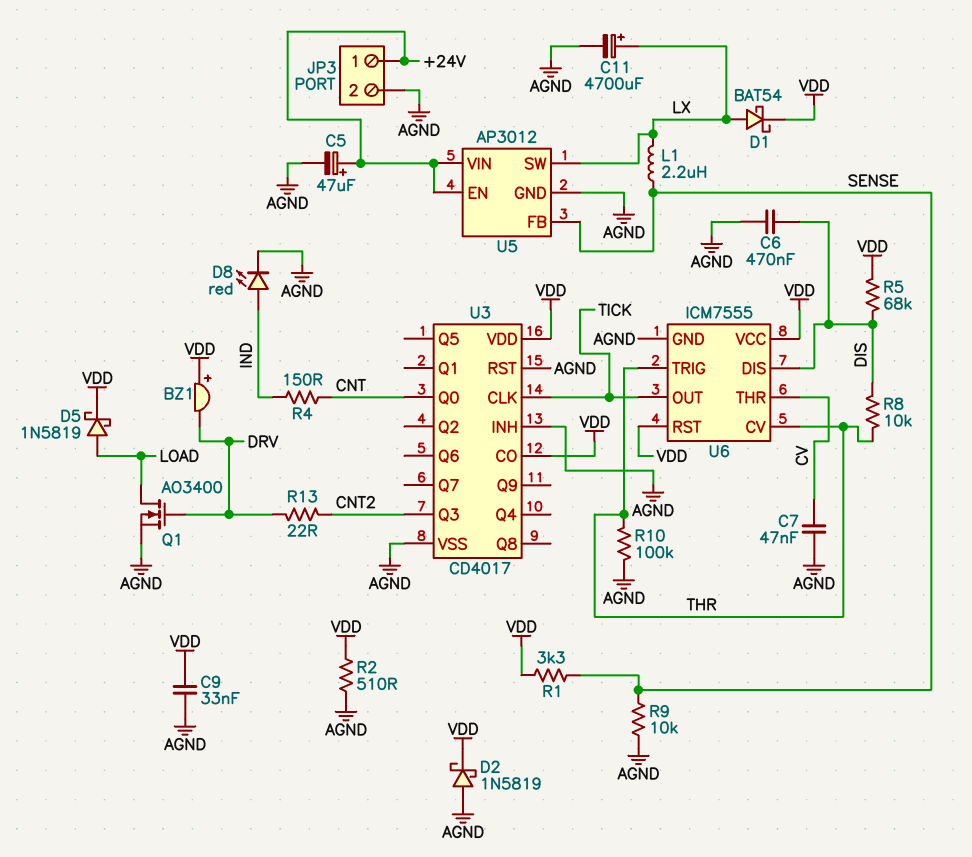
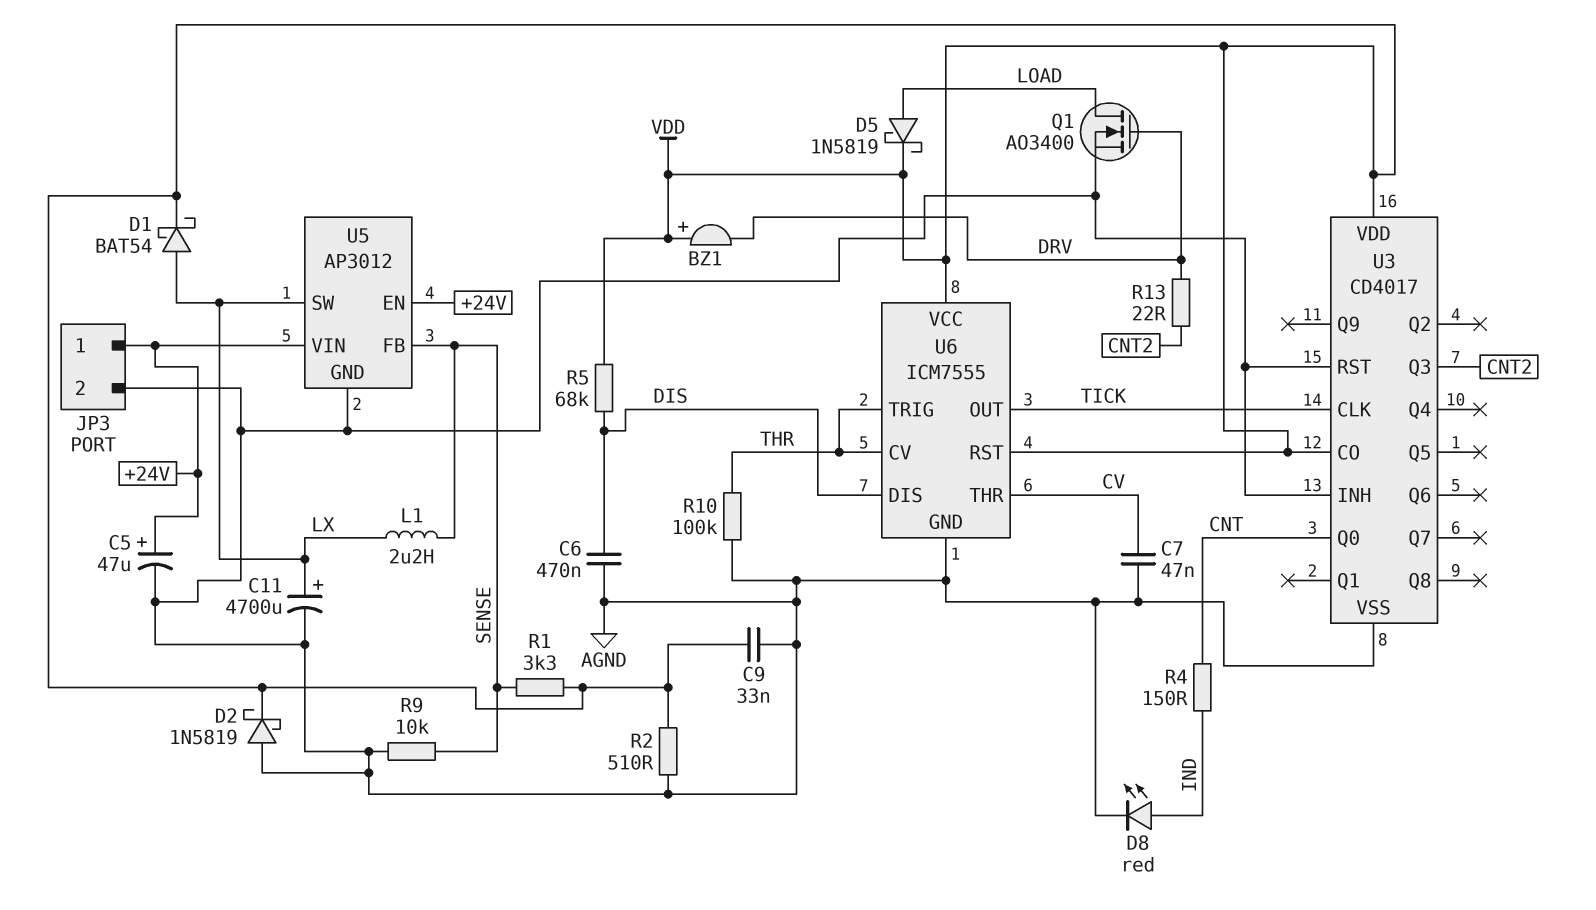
R8: 10k (DIS, THR) -> none

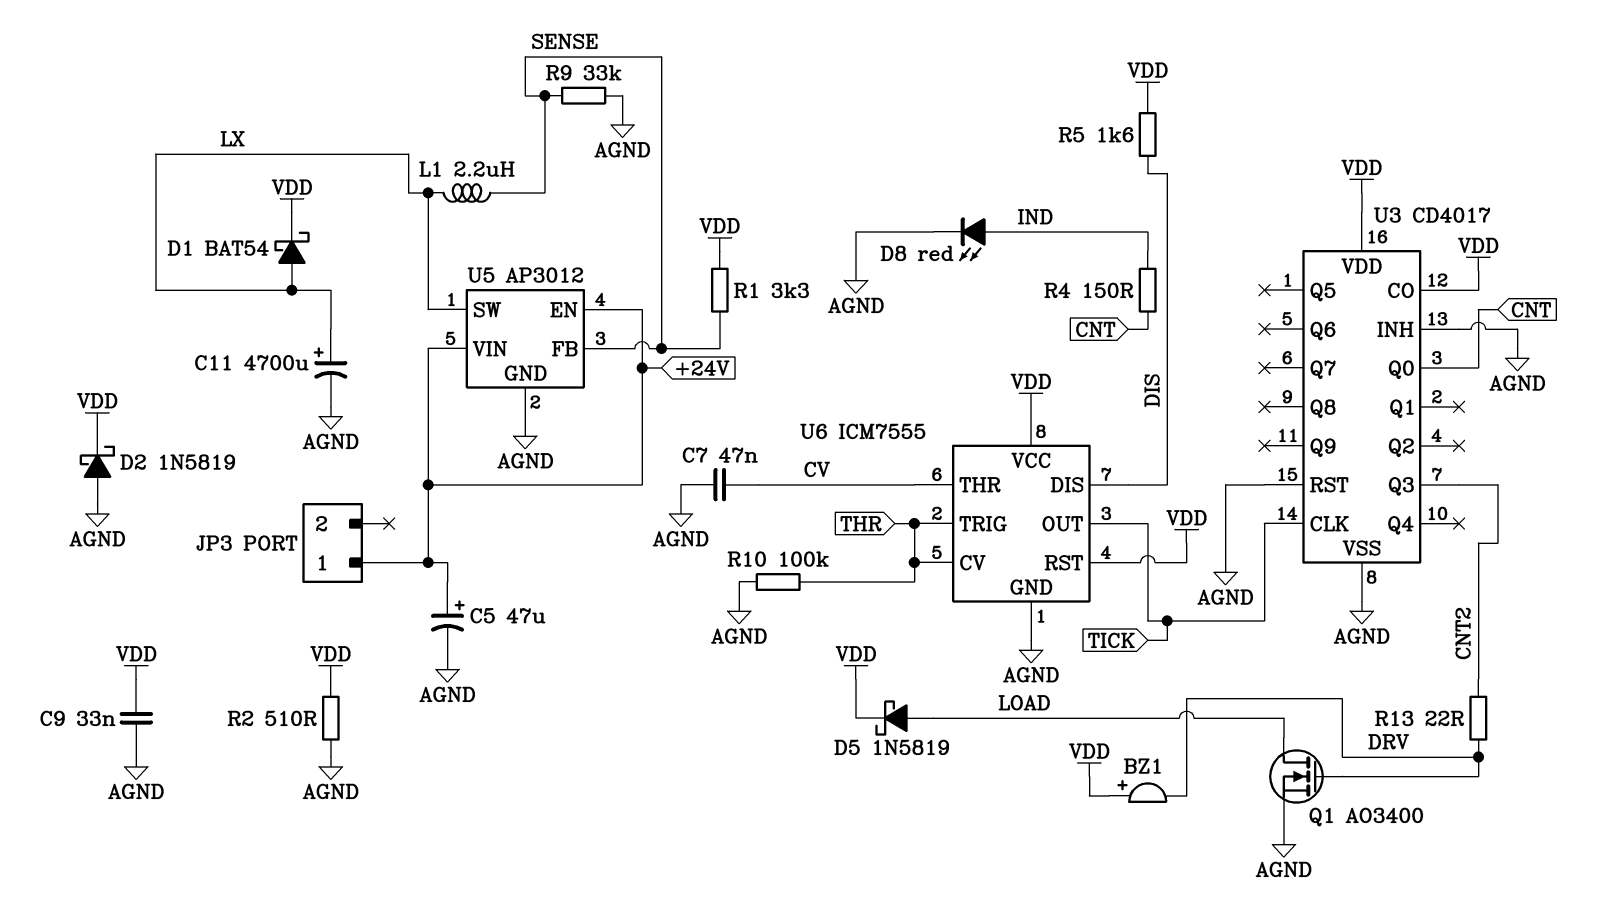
C6: 470nF (AGND, DIS) -> none
JP3 pin 2: AGND -> none
R5: 68k (DIS, VDD) -> 1.6k (DIS, VDD)
R9: 10k (AGND, SENSE) -> 33k (AGND, SENSE)

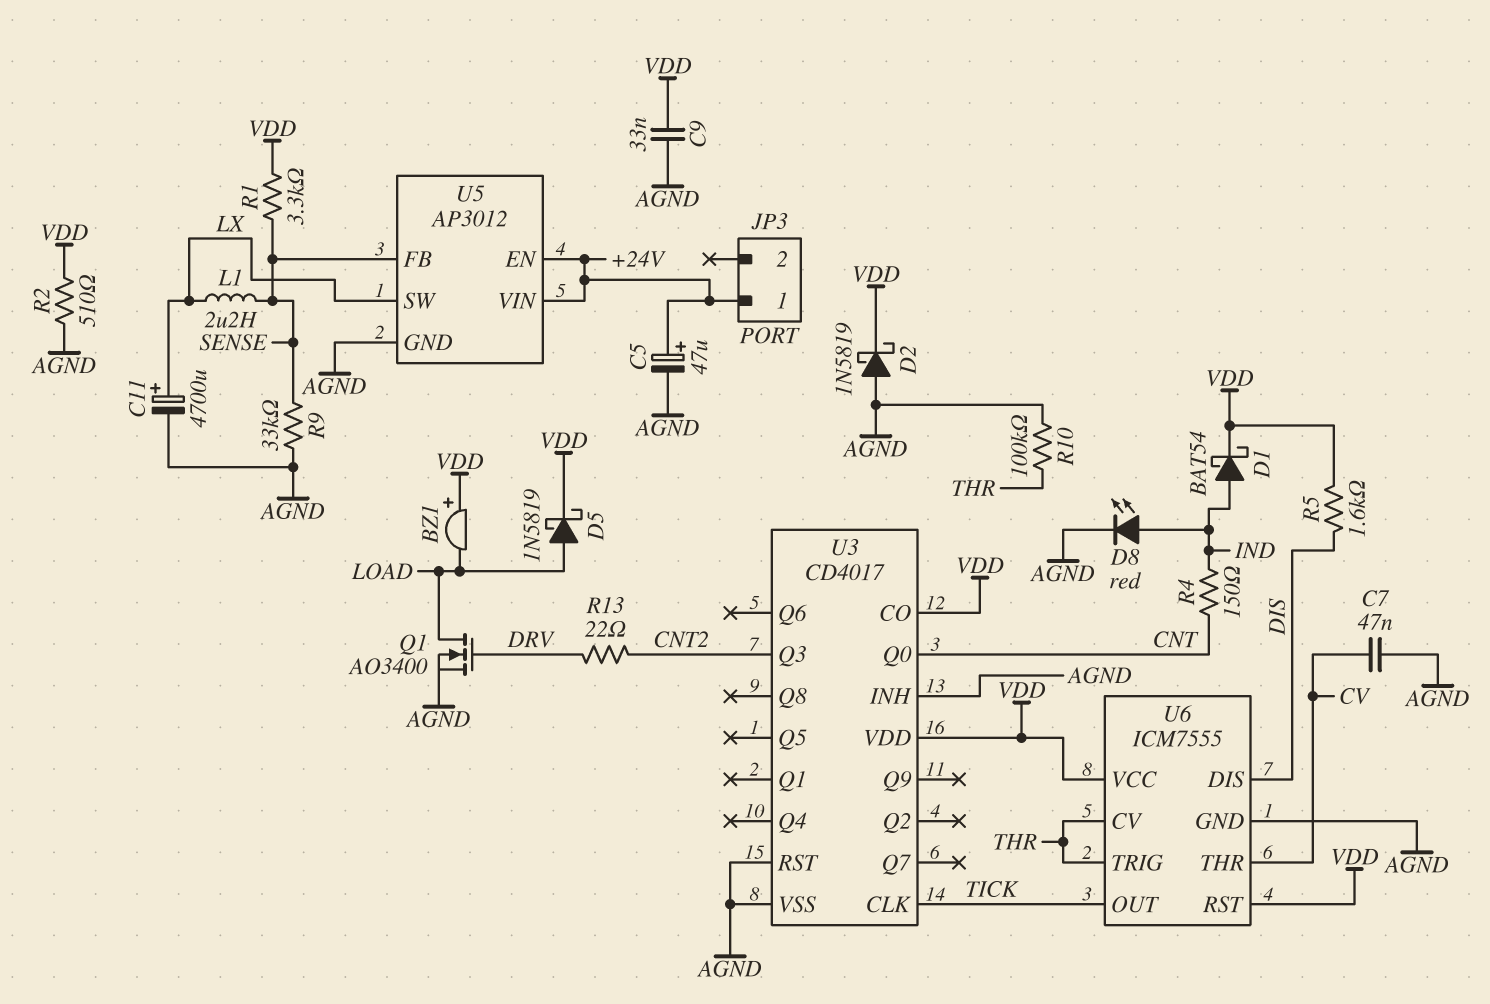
BZ1: buzzer (plus VDD, minus DRV) -> buzzer (plus VDD, minus LOAD)
D1: schottky BAT54 (A LX, K VDD) -> schottky BAT54 (A IND, K VDD)

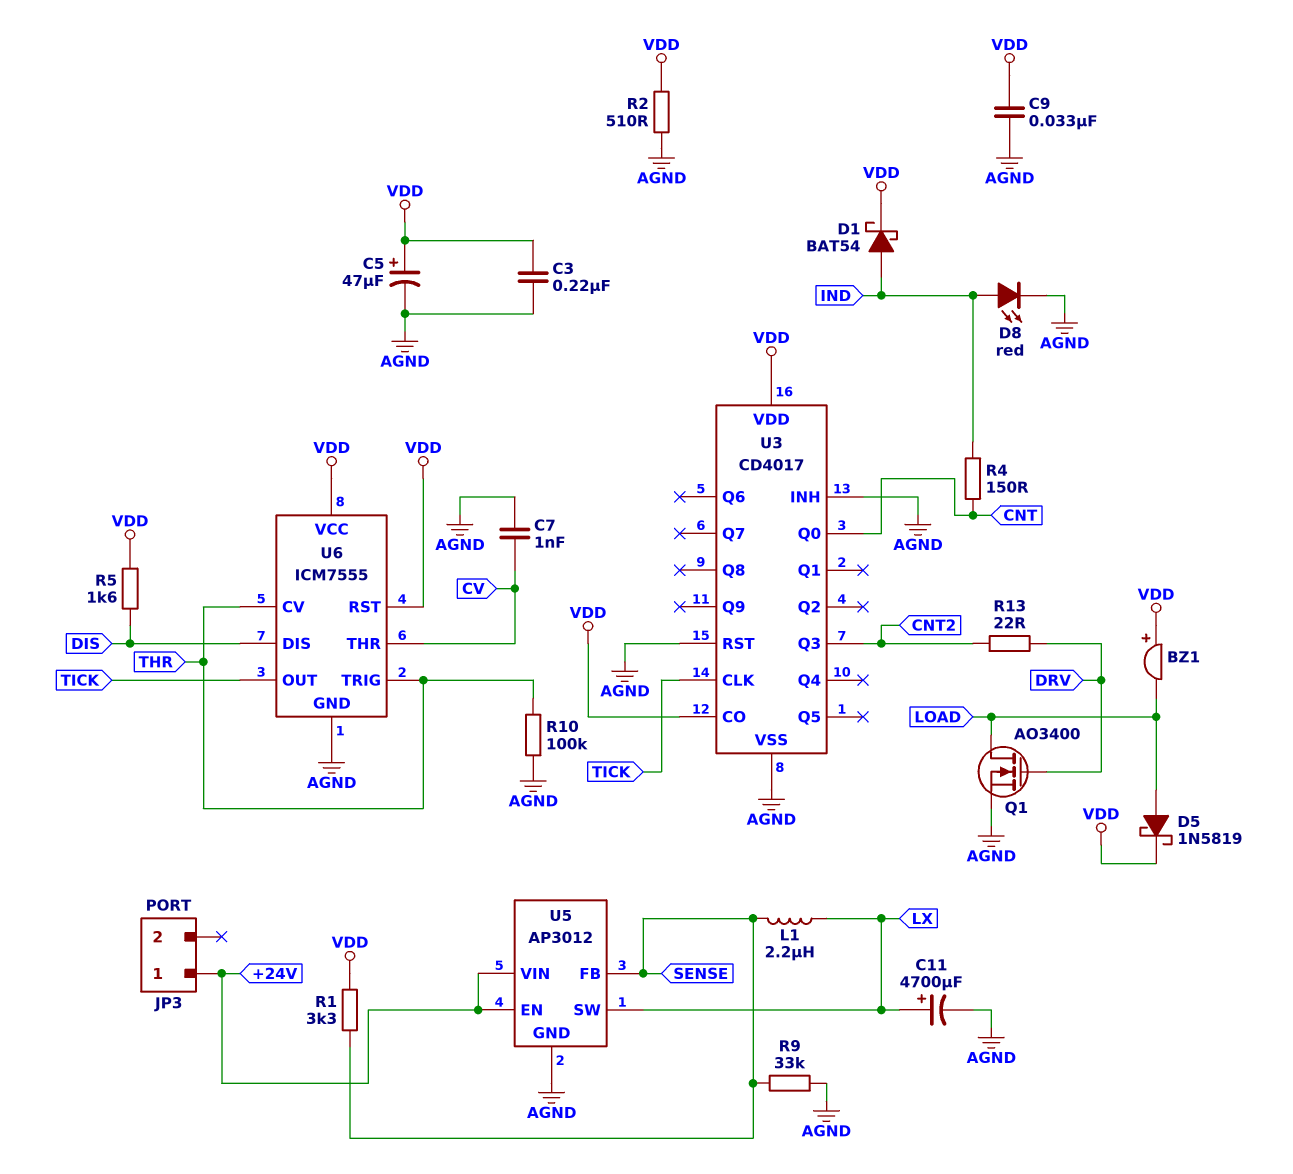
C3: none -> 220nF (AGND, VDD)
C5: 47uF (plus +24V, minus AGND) -> 47uF (plus VDD, minus AGND)
C7: 47nF (AGND, CV) -> 1nF (AGND, CV)
D2: schottky 1N5819 (A AGND, K VDD) -> none

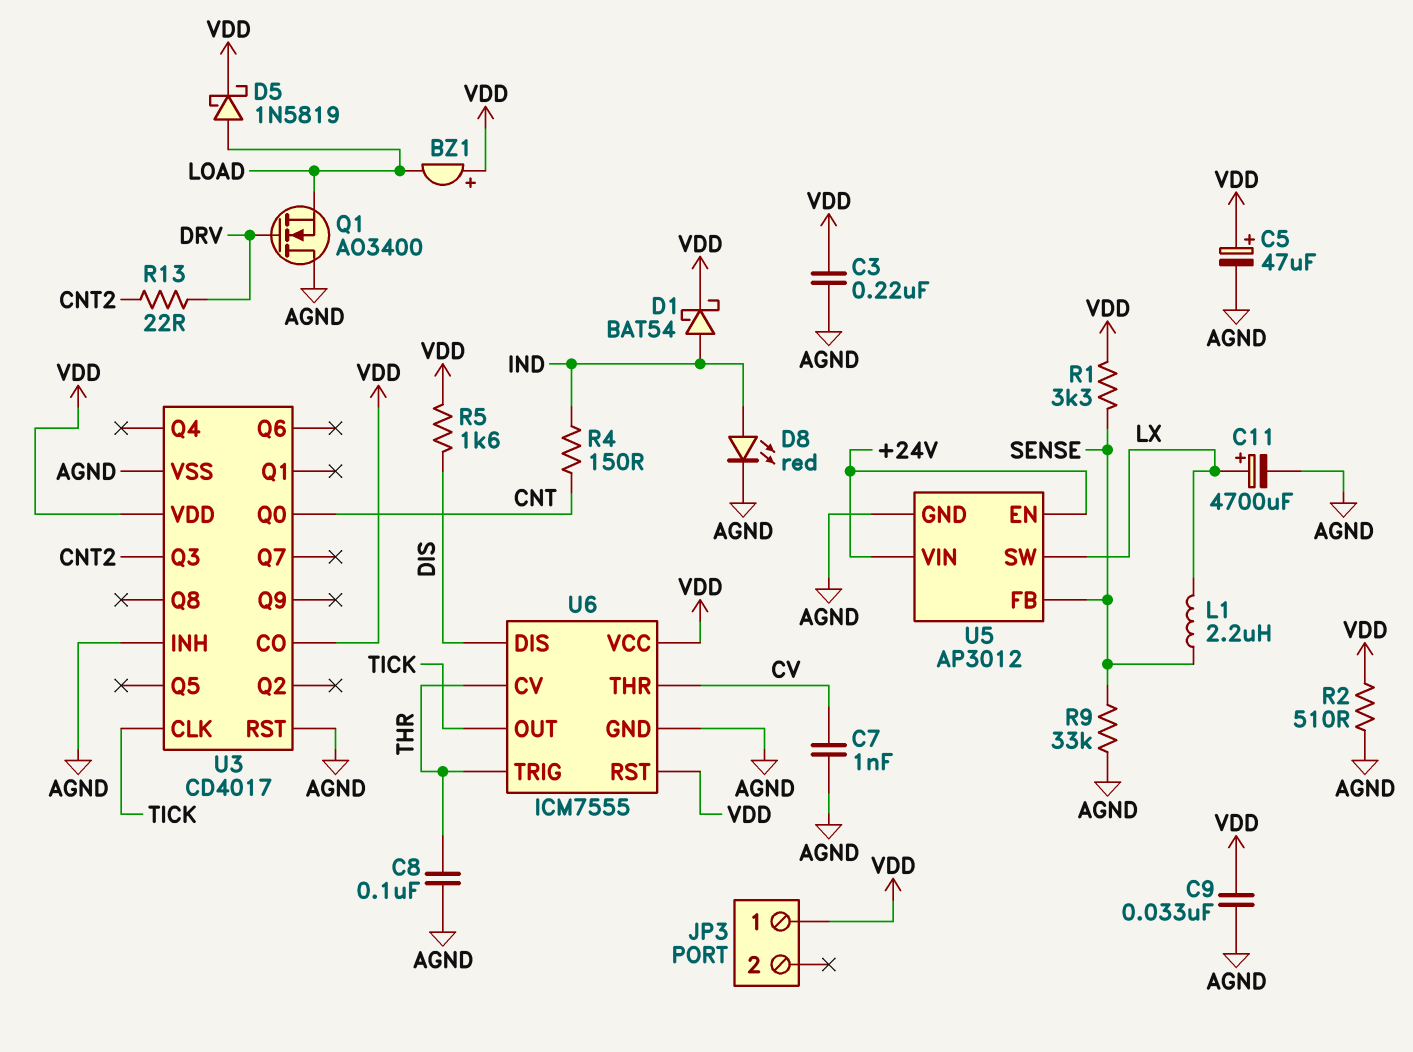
C8: none -> 100nF (AGND, THR)
JP3 pin 1: +24V -> VDD
Q1: NMOS AO3400 (G DRV, D LOAD, S AGND) -> NMOS AO3400 (G DRV, D AGND, S LOAD)
R10: 100k (AGND, THR) -> none

